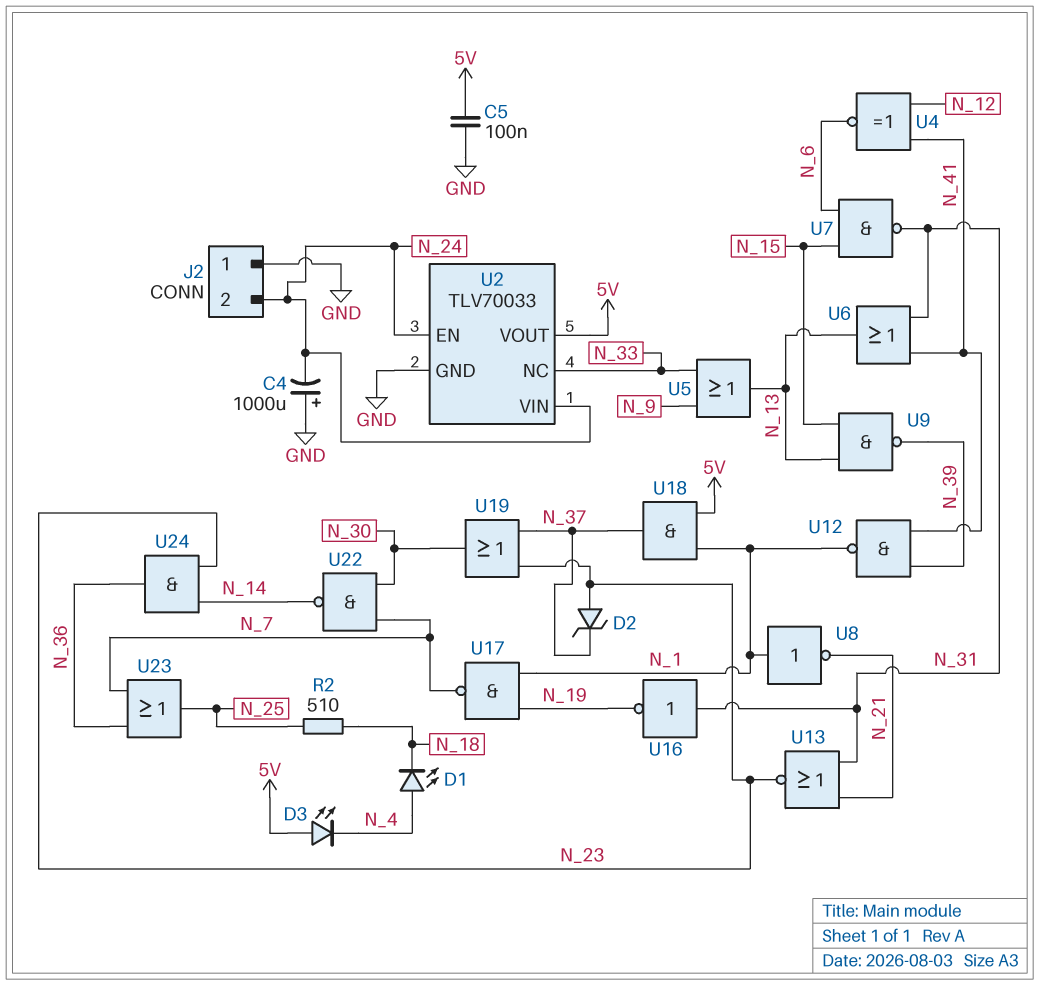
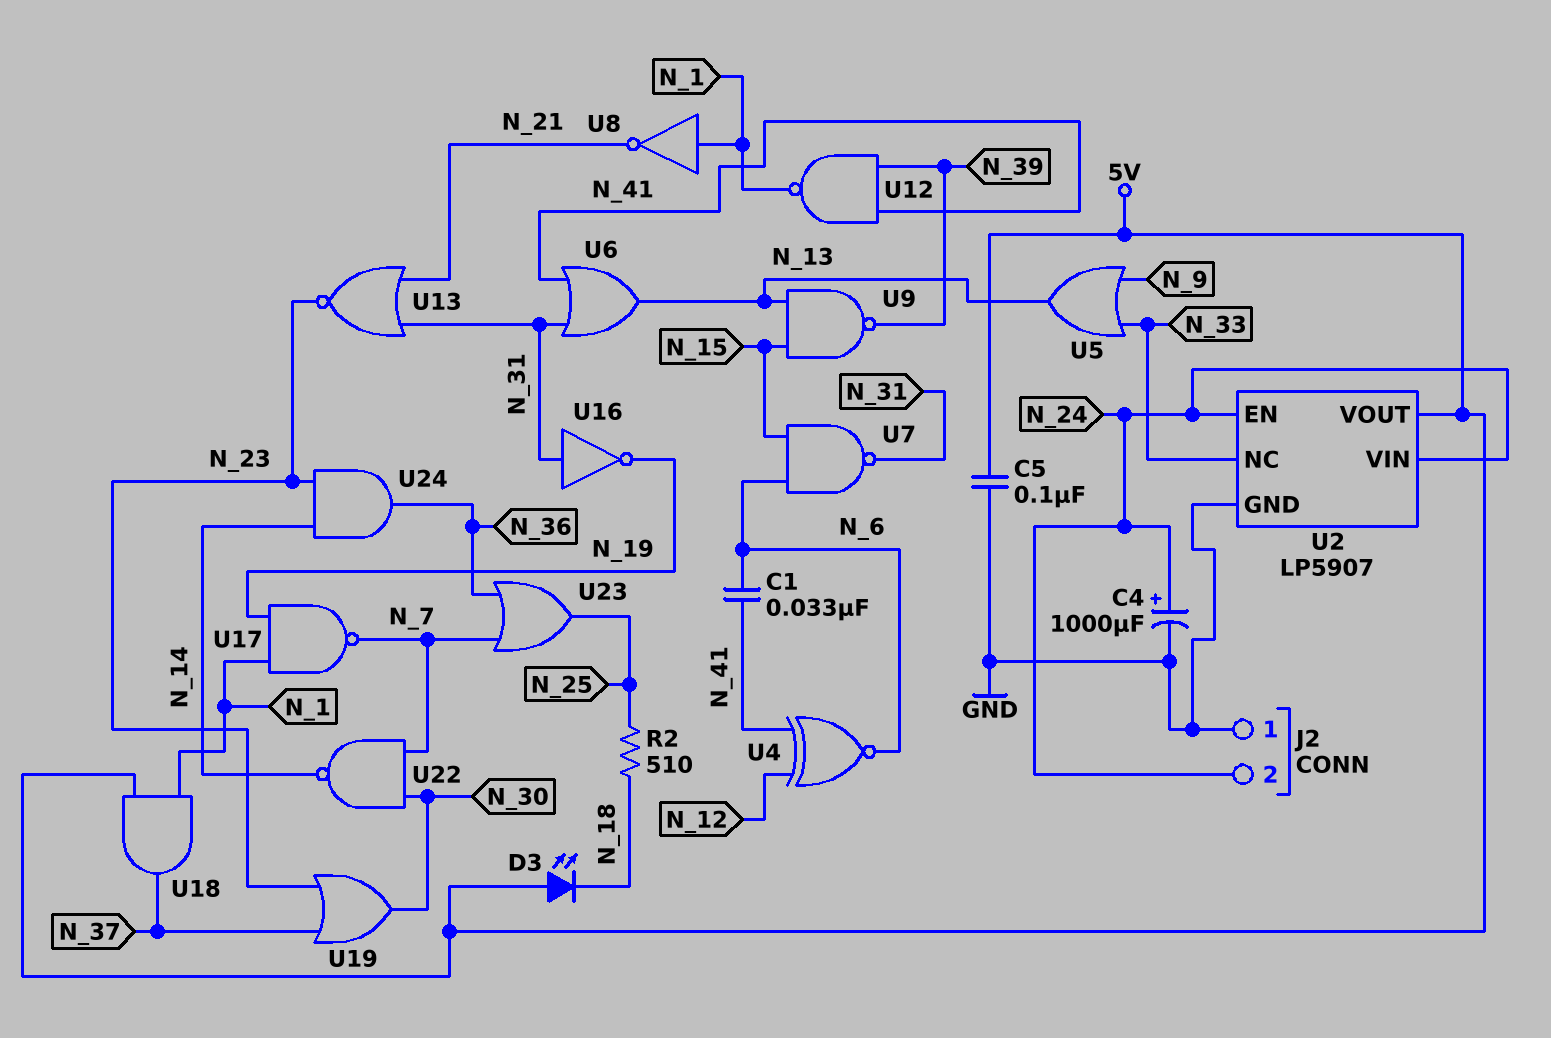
C1: none -> 33nF (N_6, N_41)
C4: 1000uF (plus GND, minus N_24) -> 1000uF (plus N_24, minus GND)
D1: LED (A N_4, K N_18) -> none
D2: zener (A N_23, K N_37) -> none
D3: LED (A 5V, K N_4) -> LED (A 5V, K N_18)
U2: TLV70033 -> LP5907

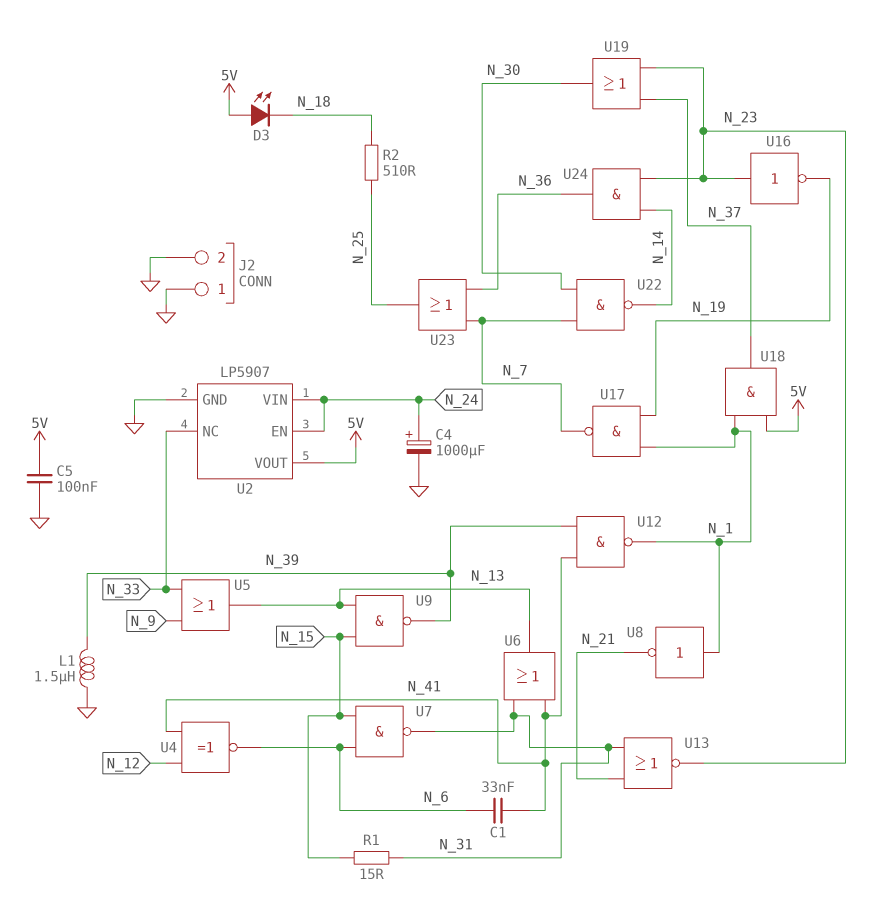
J2 pin 2: N_24 -> GND
L1: none -> 1.5uH (GND, N_39)
R1: none -> 15 (N_15, N_31)
U16: NOT (in N_31, out N_19) -> NOT (in N_23, out N_19)

